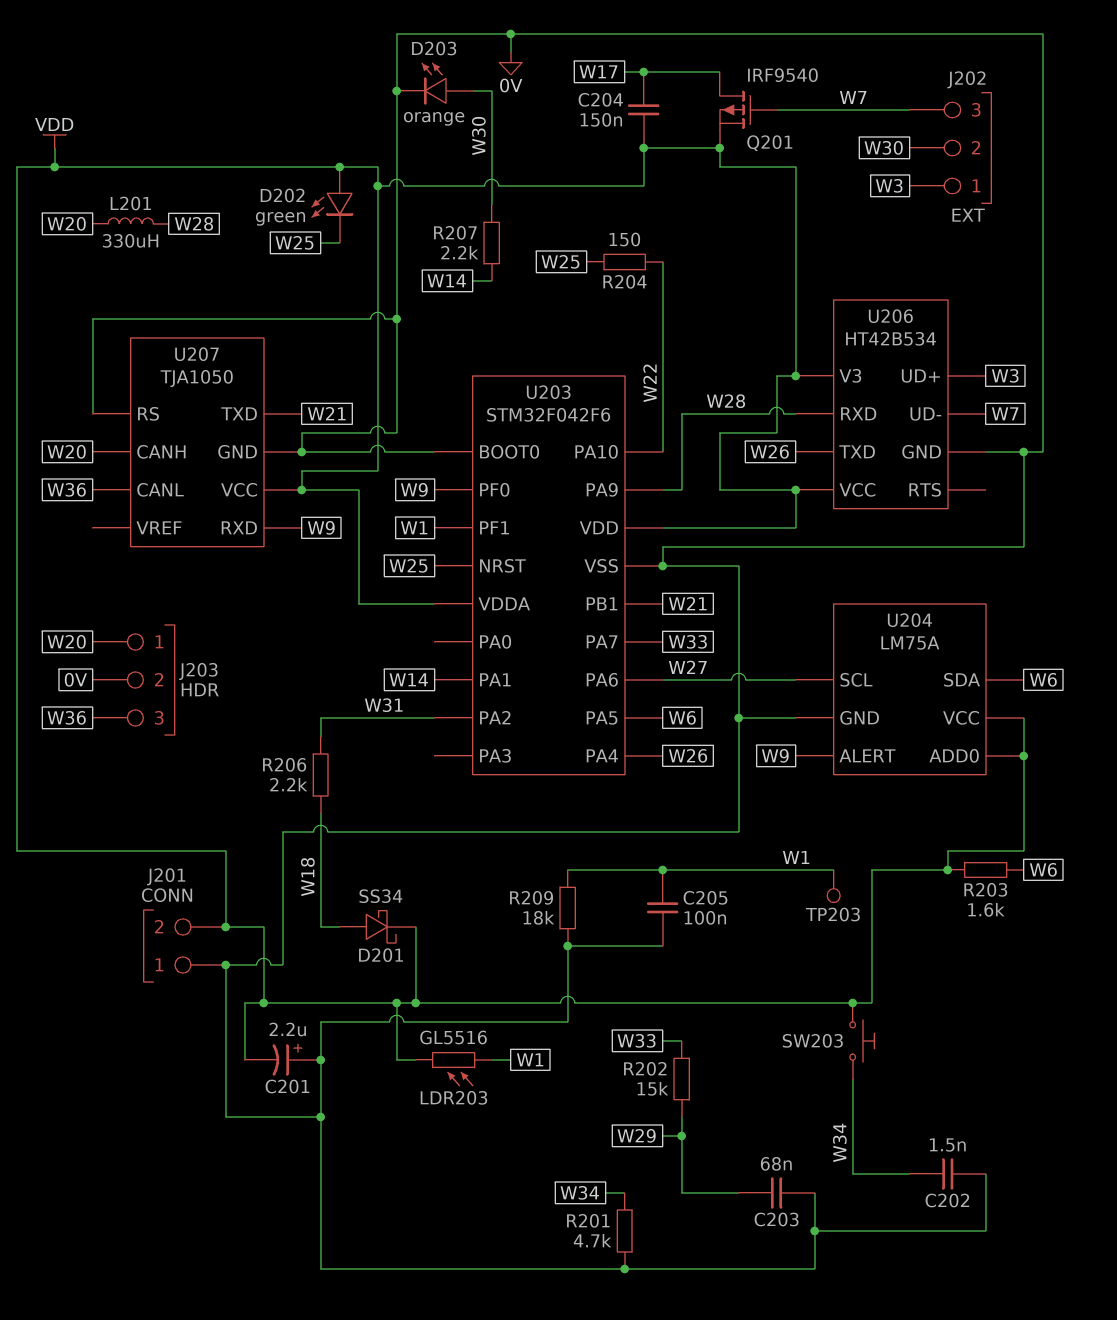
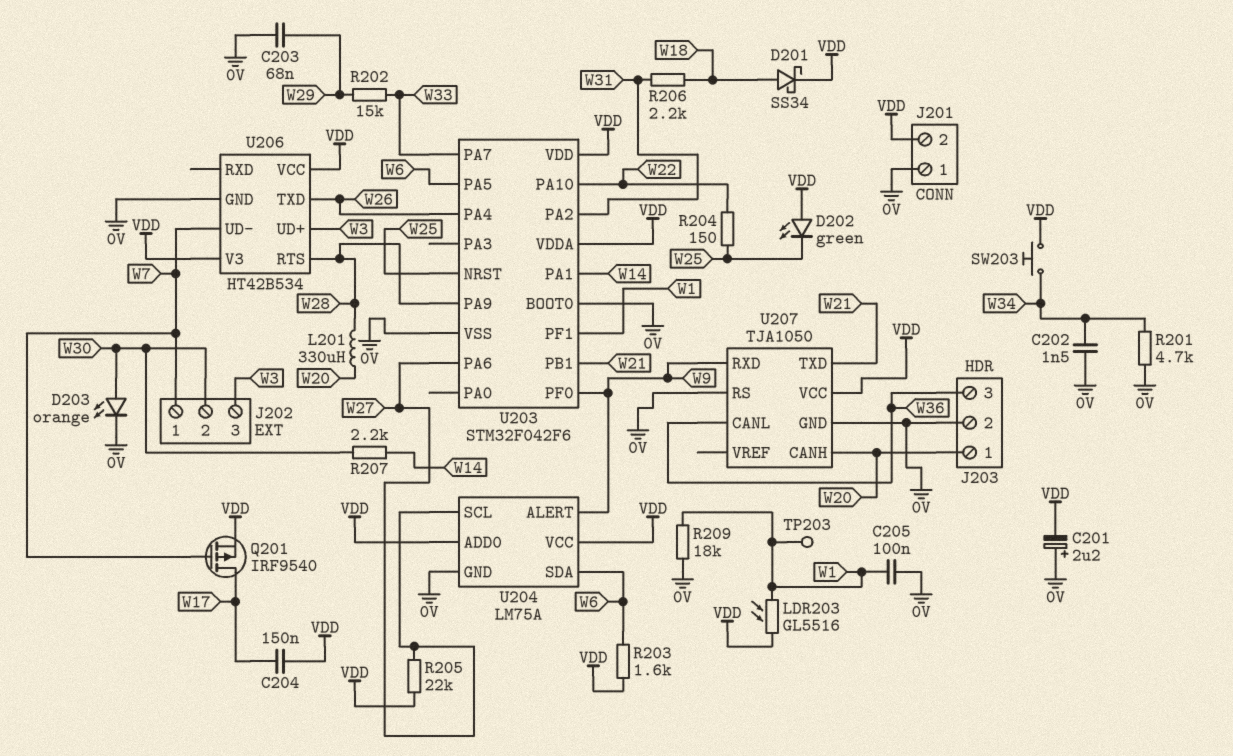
J202 pin 1: W3 -> W7
J202 pin 3: W7 -> W3
R205: none -> 22k (VDD, W27)
U206 pin RTS: none -> W28
U206 pin RXD: W28 -> none

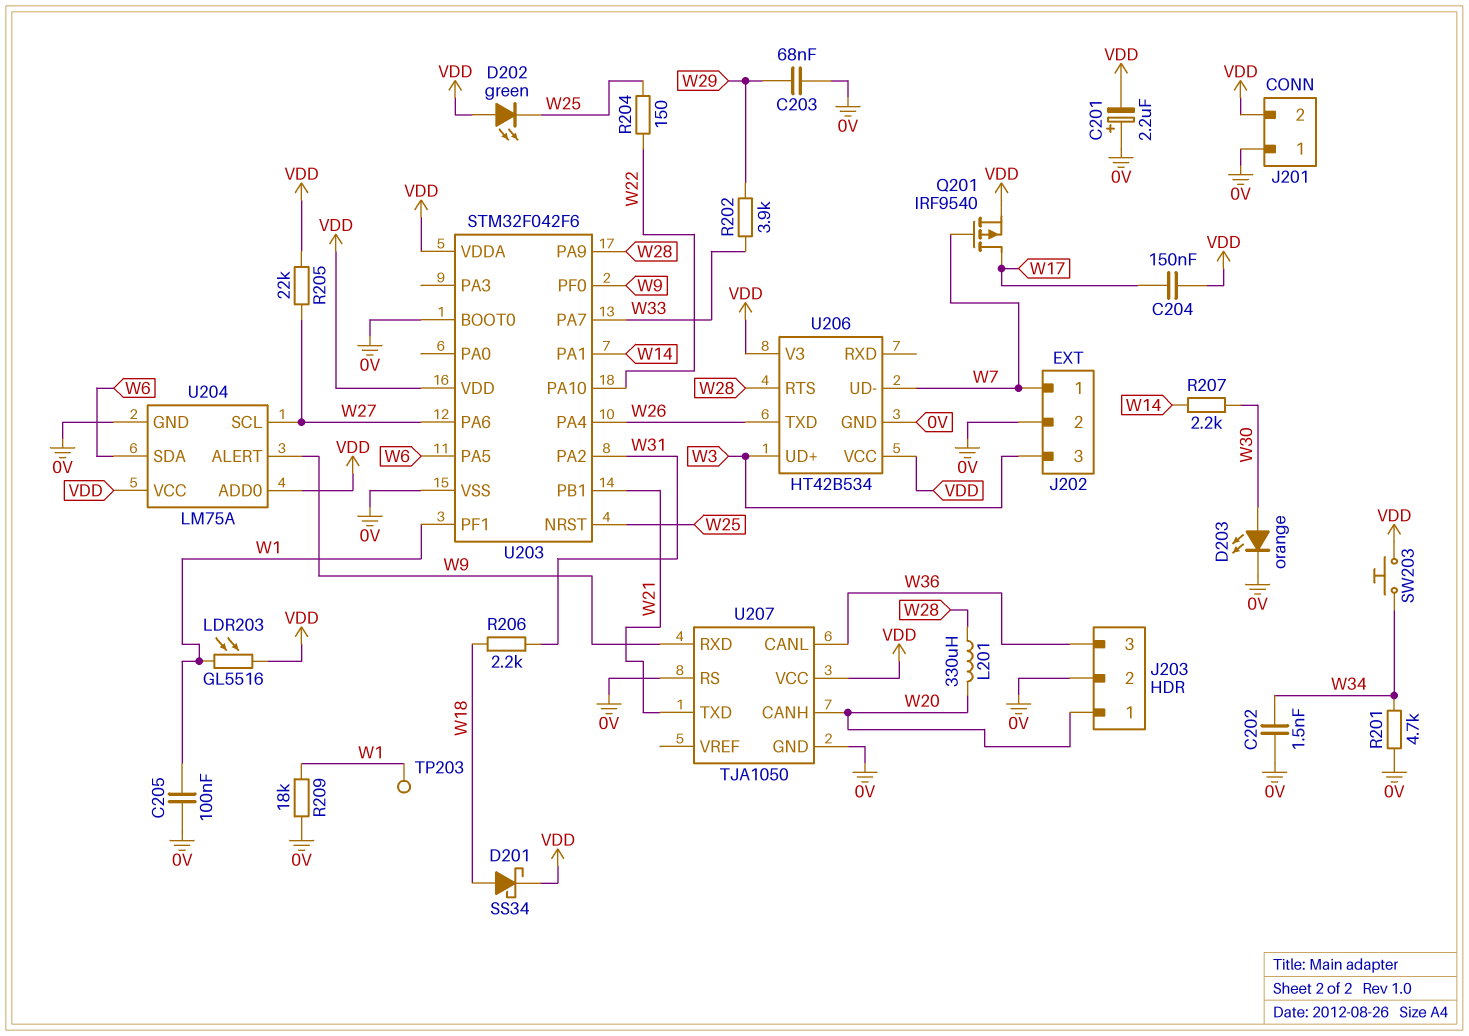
J202 pin 2: W30 -> 0V
R202: 15k (W29, W33) -> 3.9k (W29, W33)
R203: 1.6k (VDD, W6) -> none

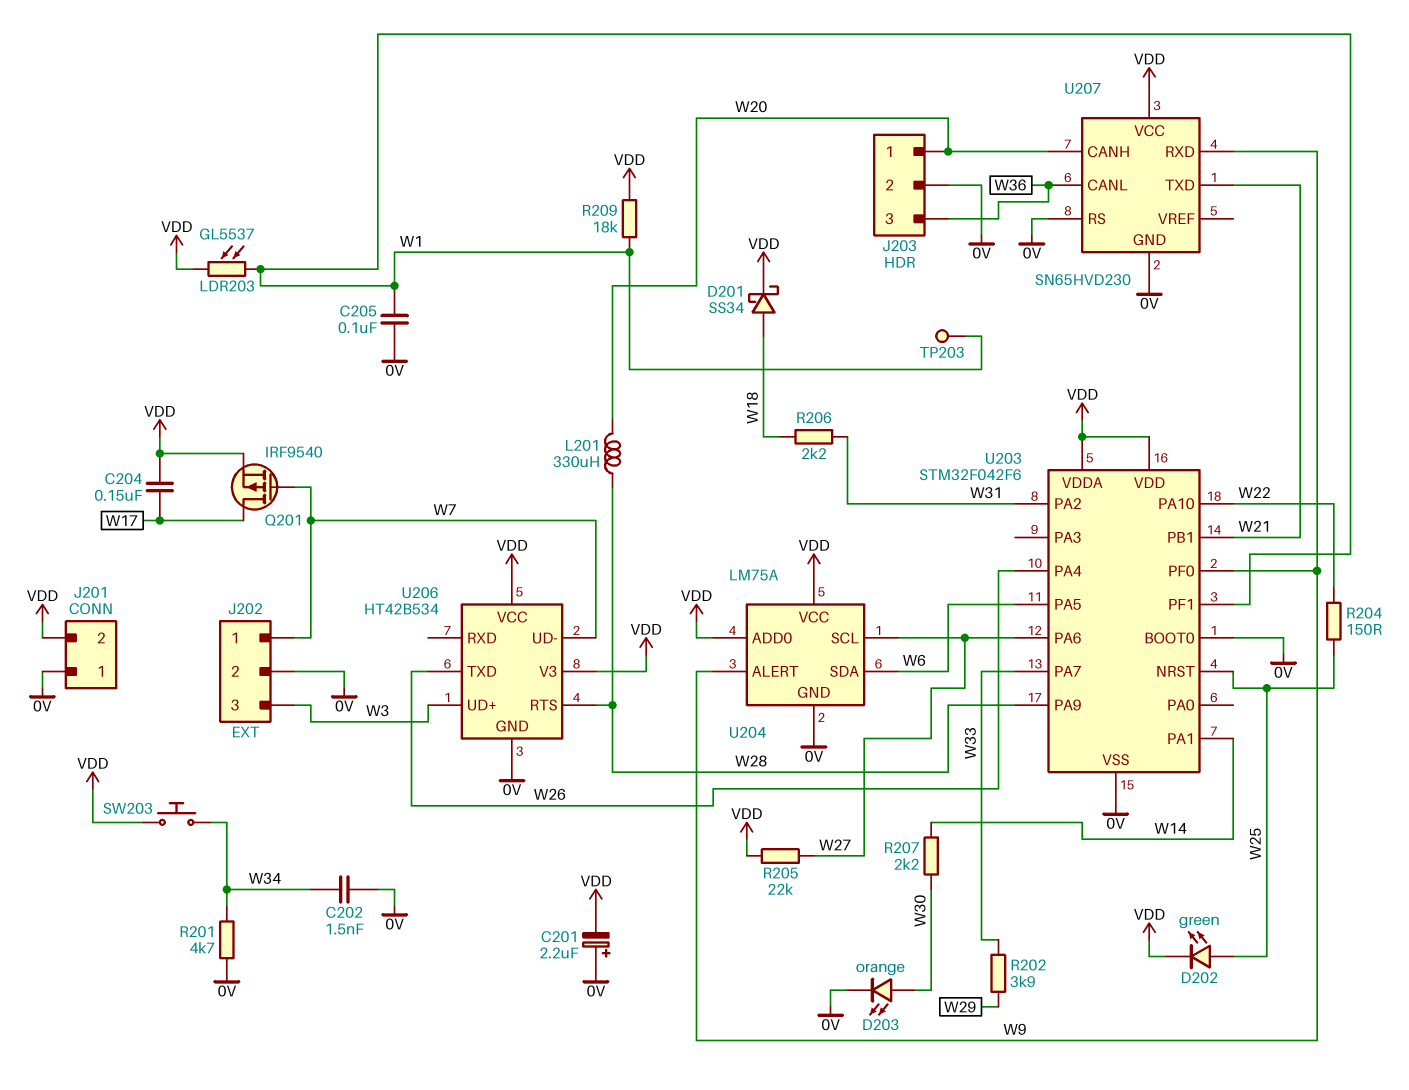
C203: 68nF (0V, W29) -> none
D202: LED green (A VDD, K W25) -> LED green (A W25, K VDD)
LDR203: GL5516 (VDD, W1) -> GL5537 (VDD, W1)
R209: 18k (0V, W1) -> 18k (VDD, W1)
U207: TJA1050 -> SN65HVD230

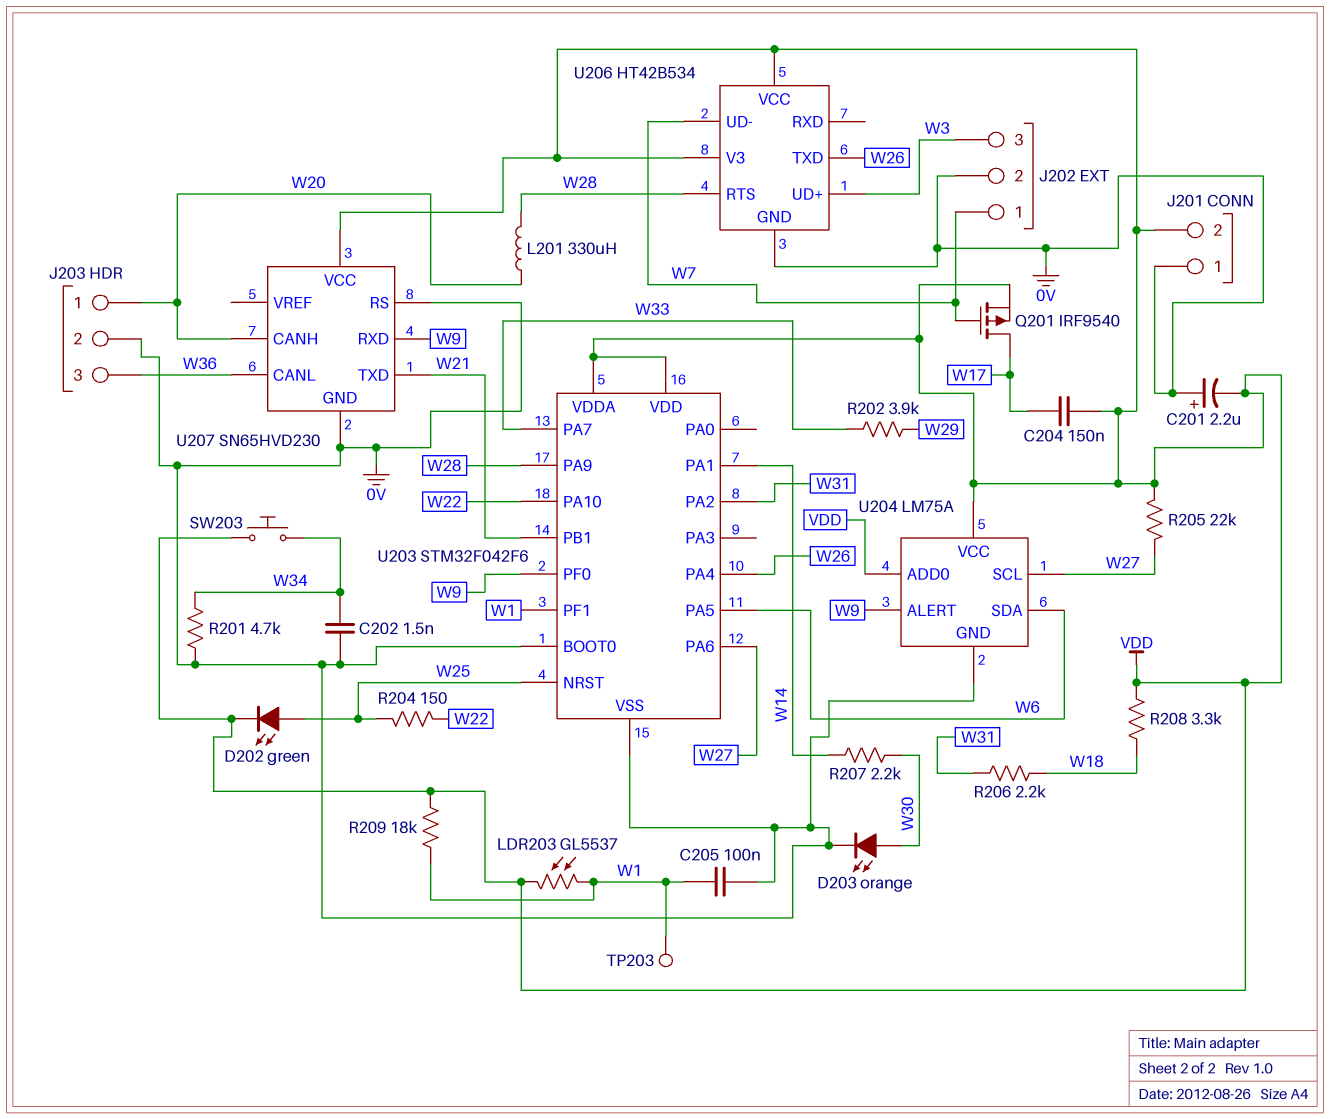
D201: schottky SS34 (A W18, K VDD) -> none
R208: none -> 3.3k (VDD, W18)

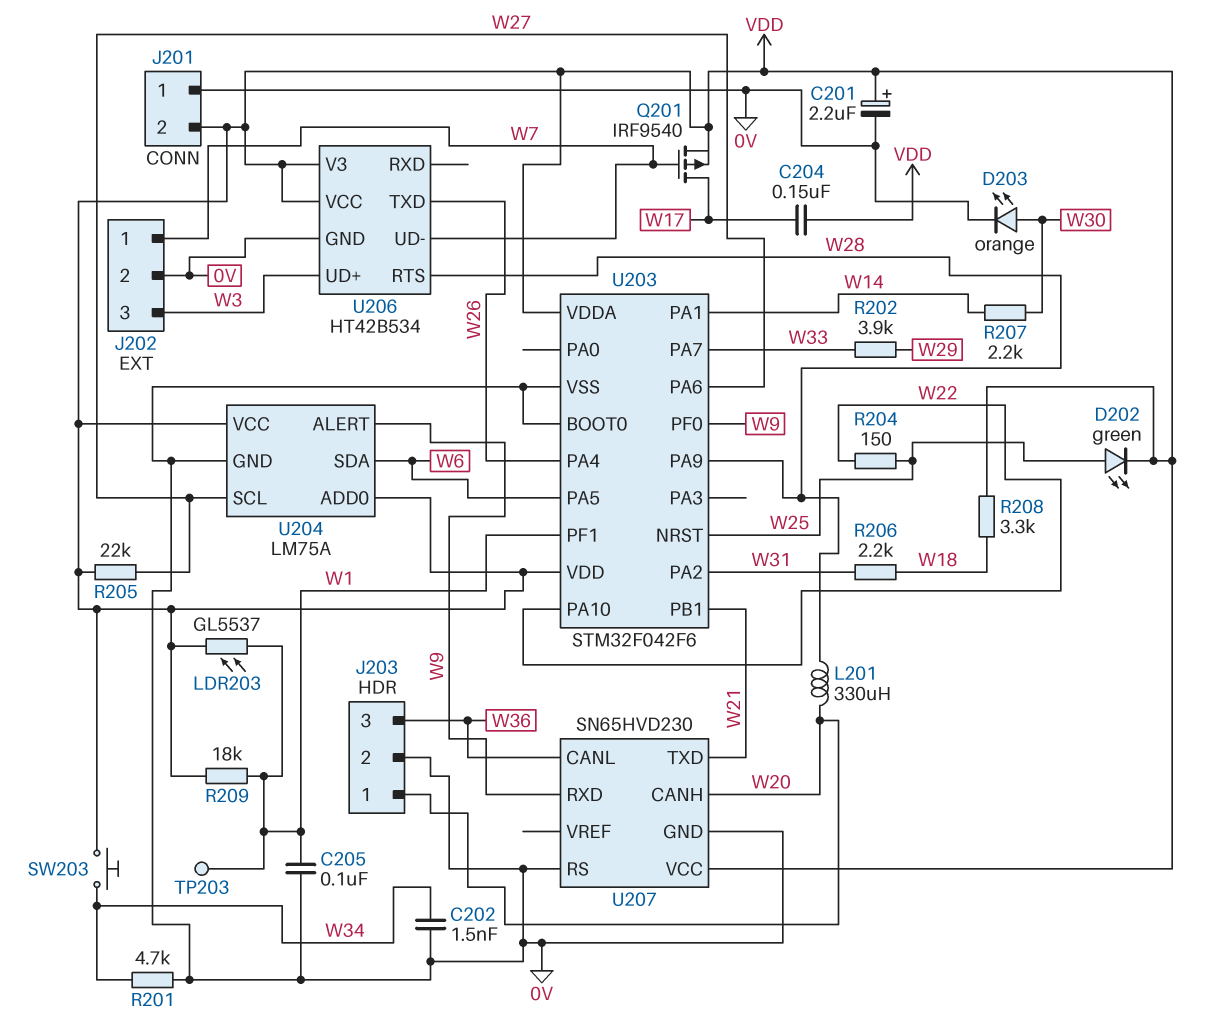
C201: 2.2uF (plus 0V, minus VDD) -> 2.2uF (plus VDD, minus 0V)

